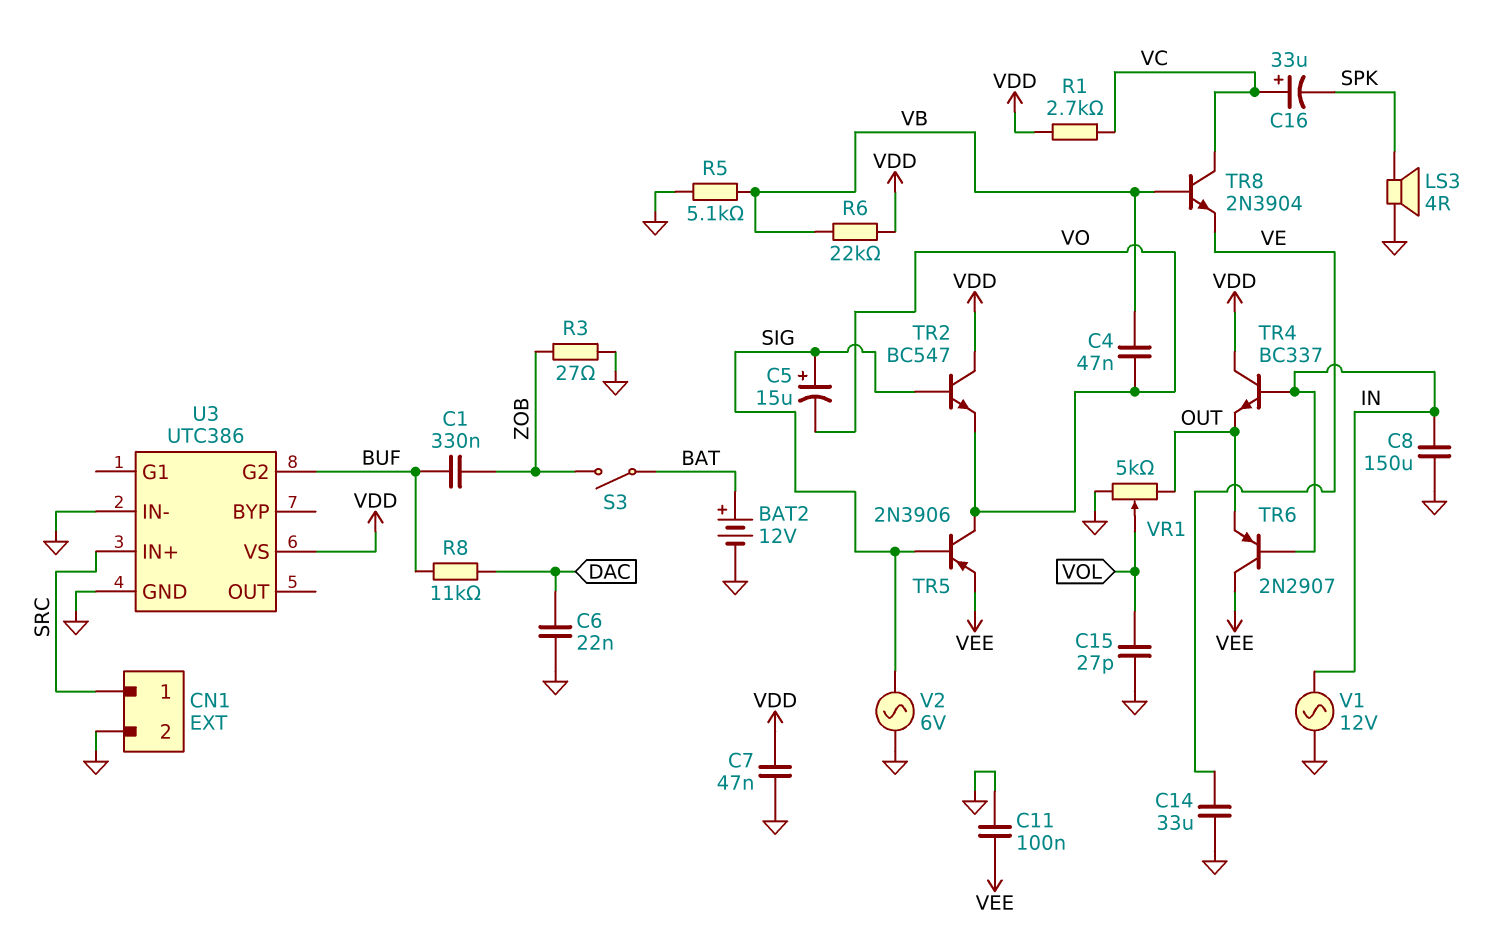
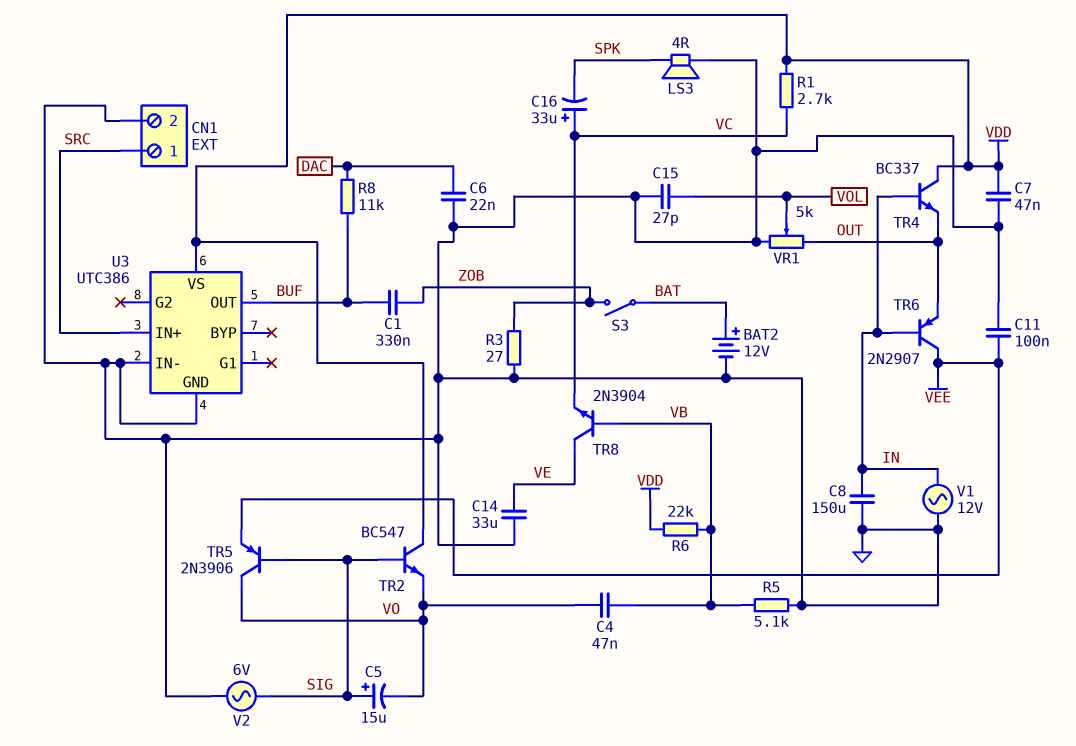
TR8: NPN 2N3904 (B VB, C VC, E VE) -> NPN 2N3904 (B VB, C VE, E VC)
U3 pin G2: BUF -> none
U3 pin OUT: none -> BUF

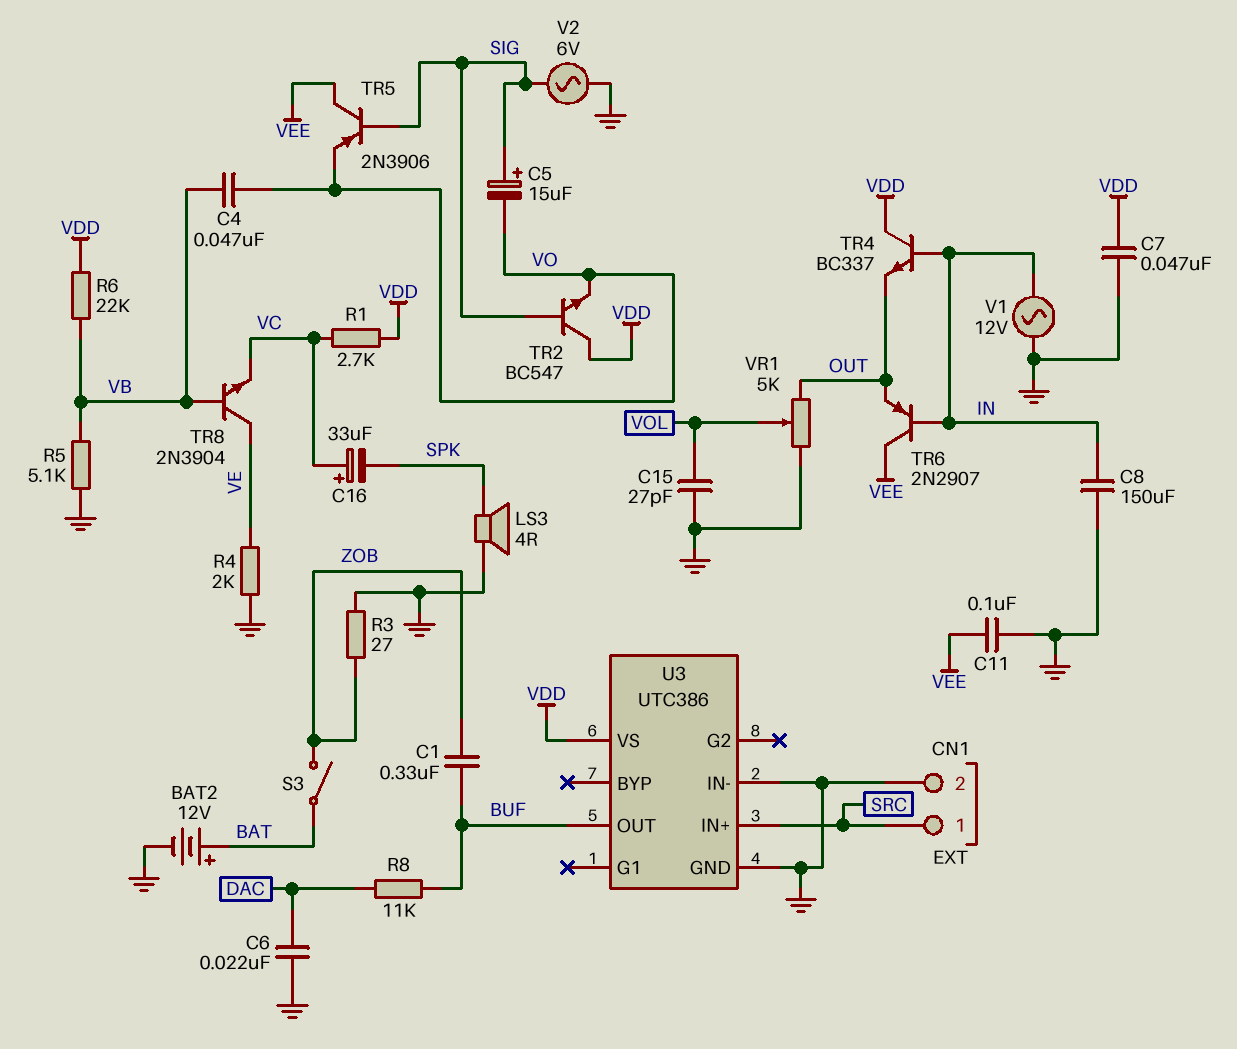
C14: 33uF (GND, VE) -> none
R4: none -> 2k (GND, VE)
TR5: PNP 2N3906 (B SIG, C VO, E VEE) -> PNP 2N3906 (B SIG, C VEE, E VO)

